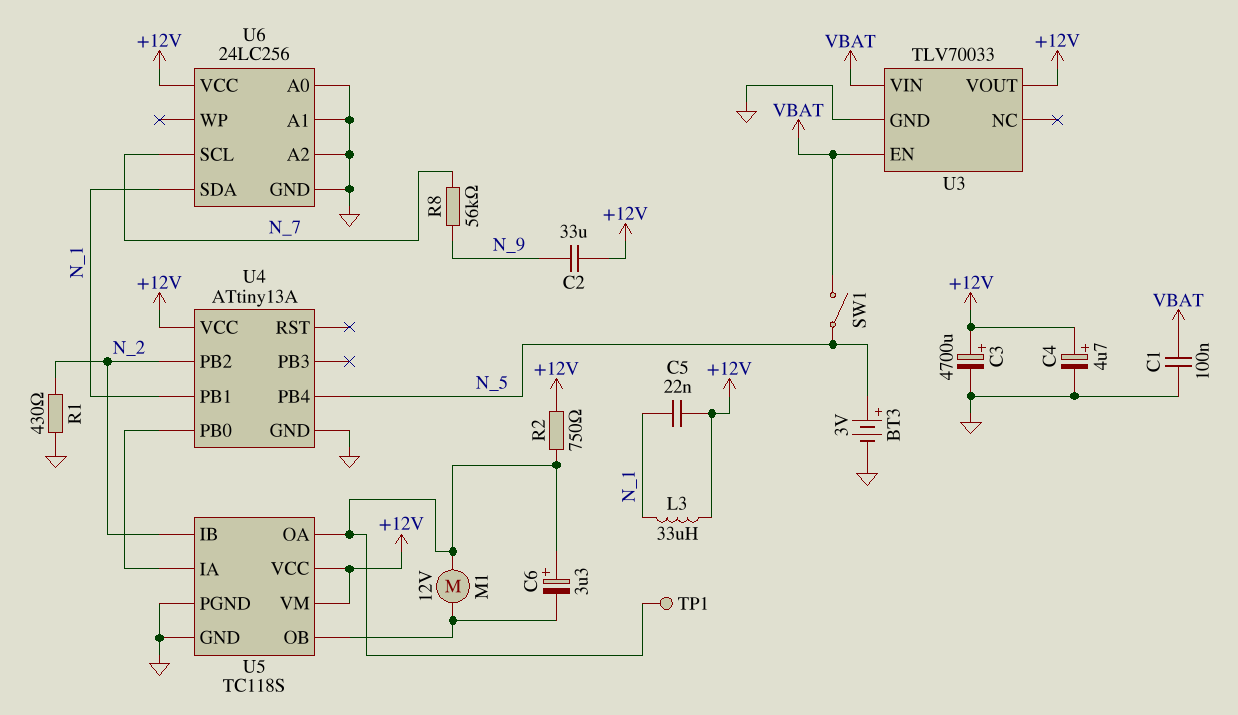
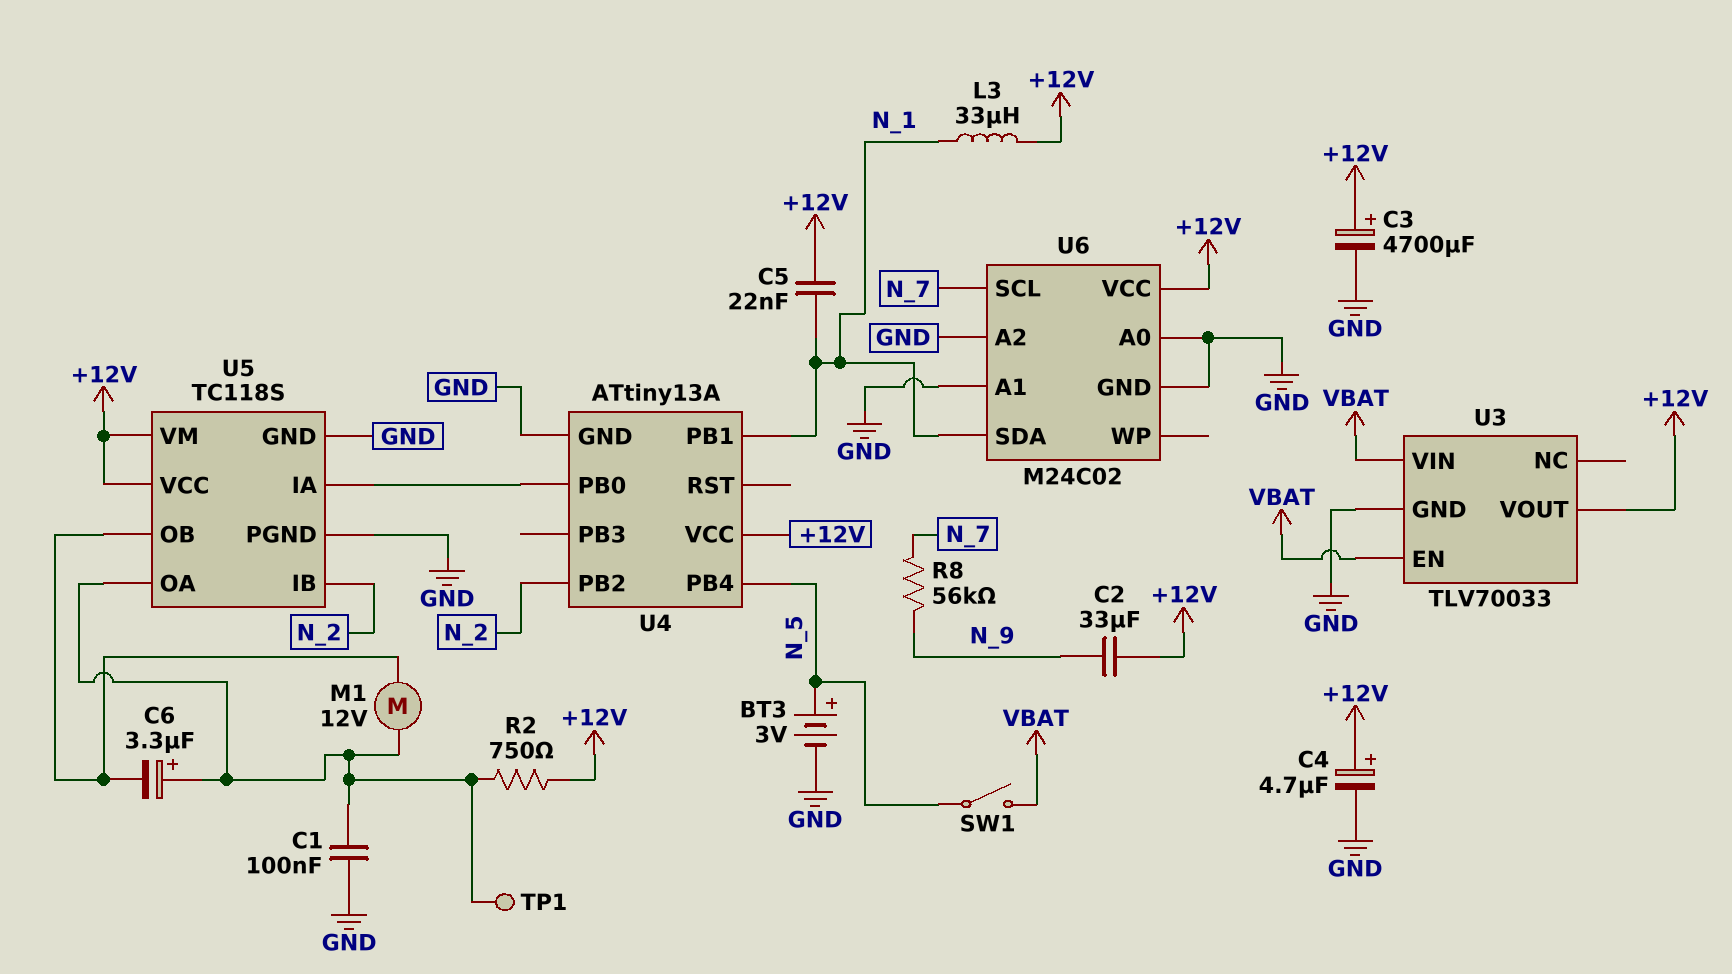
C1: 100nF (GND, VBAT) -> 100nF (GND, U5/OA)
R1: 430 (GND, N_2) -> none
U6: 24LC256 -> M24C02

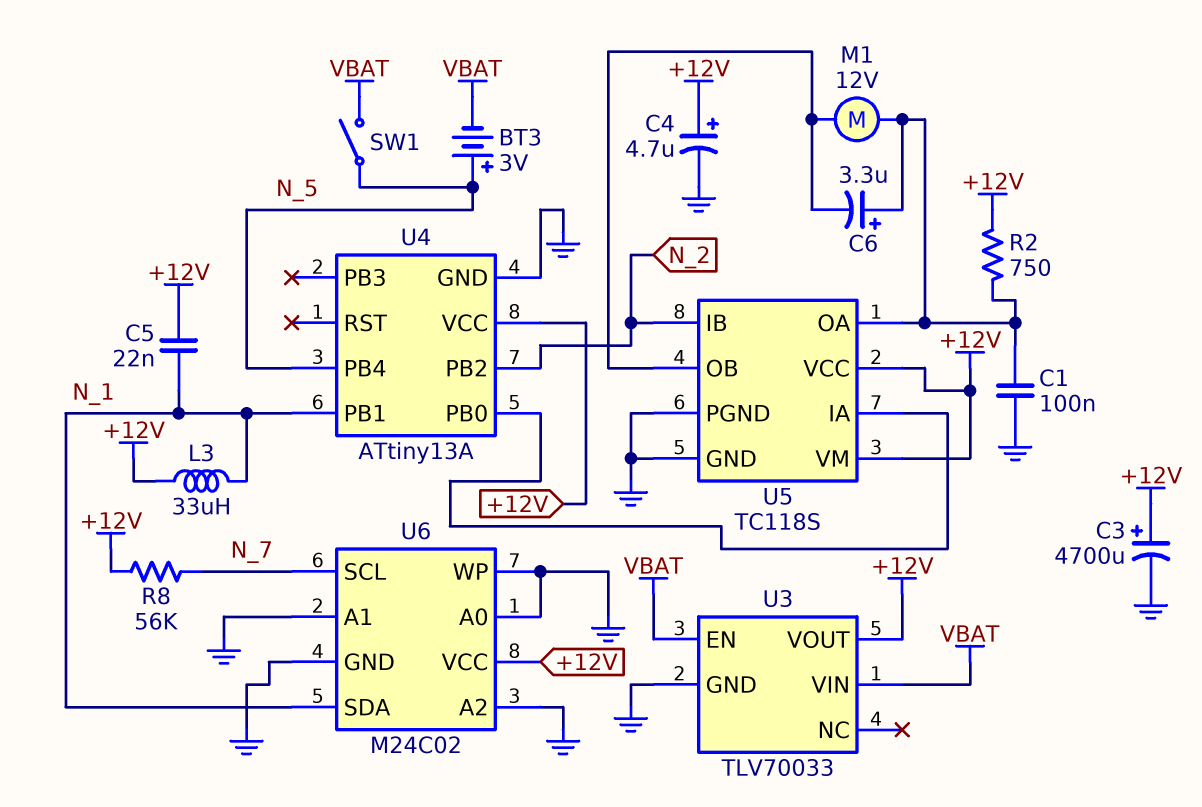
BT3: 3V (plus N_5, minus GND) -> 3V (plus N_5, minus VBAT)
C2: 33uF (+12V, N_9) -> none
R8: 56k (N_7, N_9) -> 56k (+12V, N_7)
TP1: test point (U5/OA) -> none
U6 pin WP: none -> GND

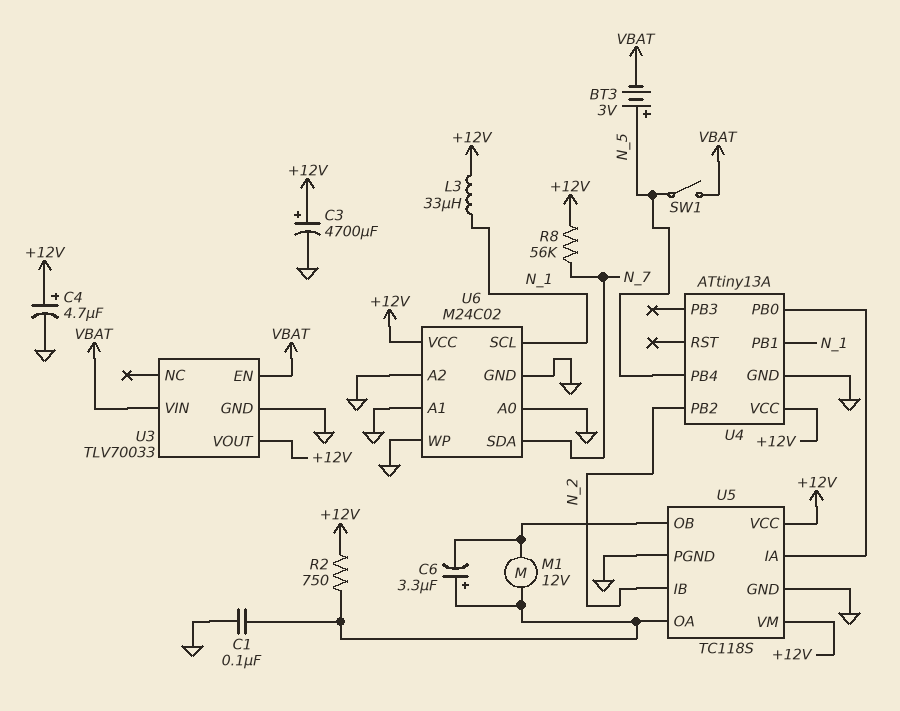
C5: 22nF (+12V, N_1) -> none
U6 pin SCL: N_7 -> N_1
U6 pin SDA: N_1 -> N_7

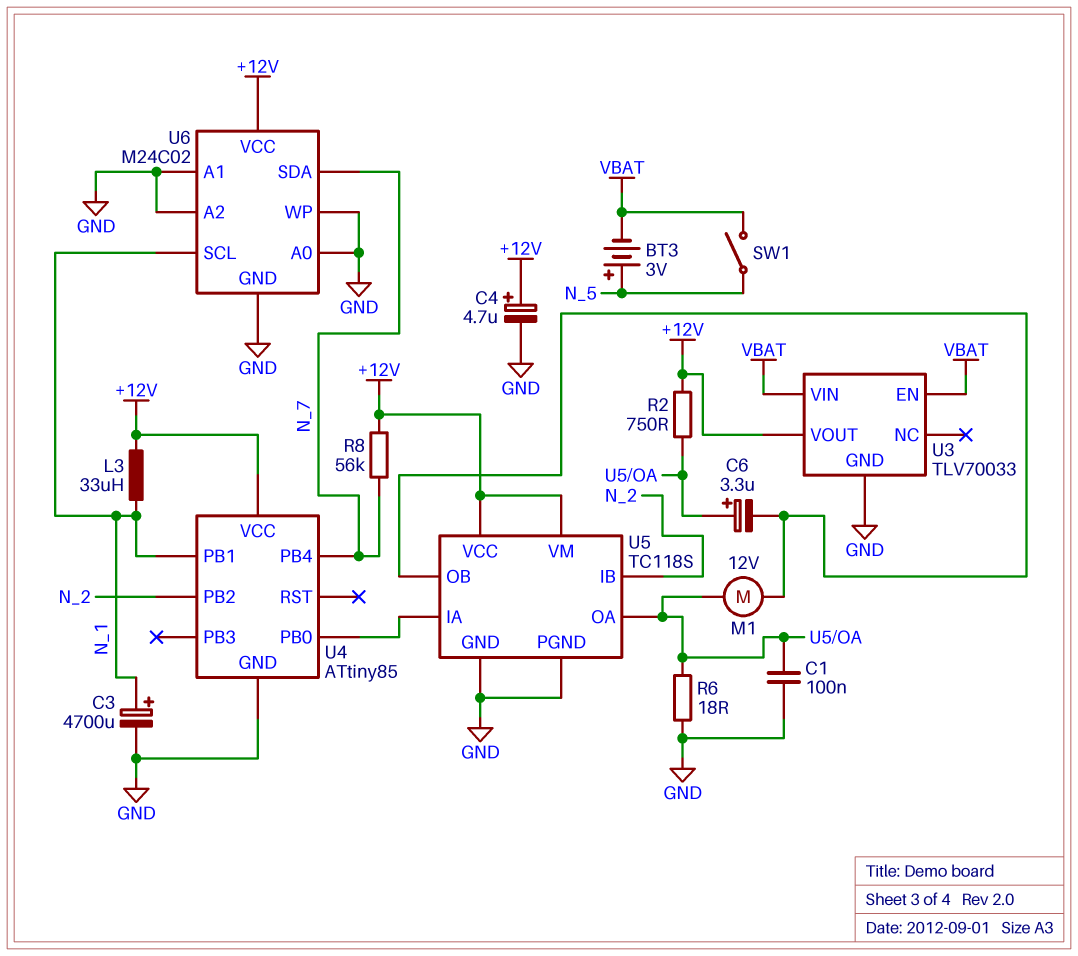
C3: 4700uF (plus +12V, minus GND) -> 4700uF (plus N_1, minus GND)
R6: none -> 18 (GND, U5/OA)
U4: ATtiny13A -> ATtiny85
U4 pin PB4: N_5 -> N_7

